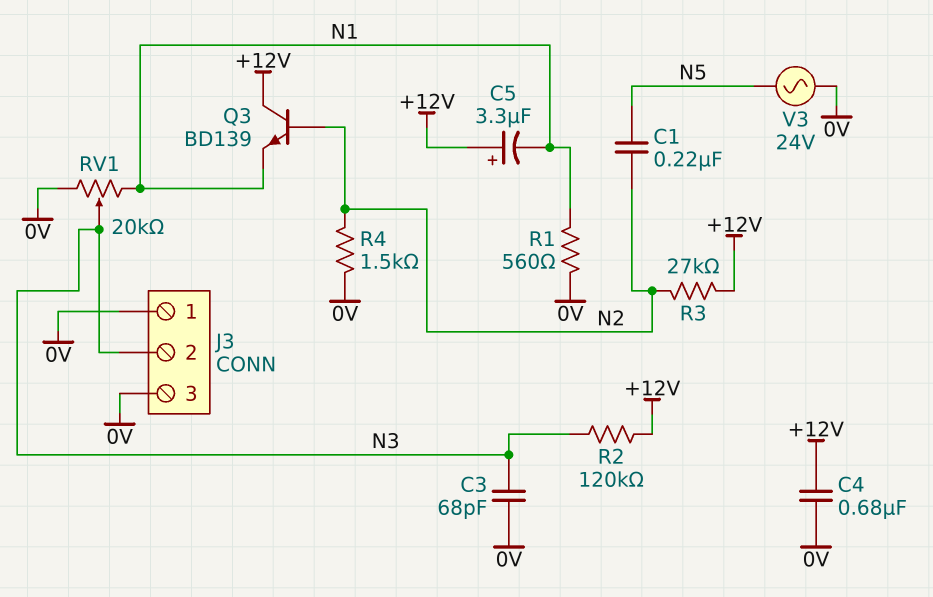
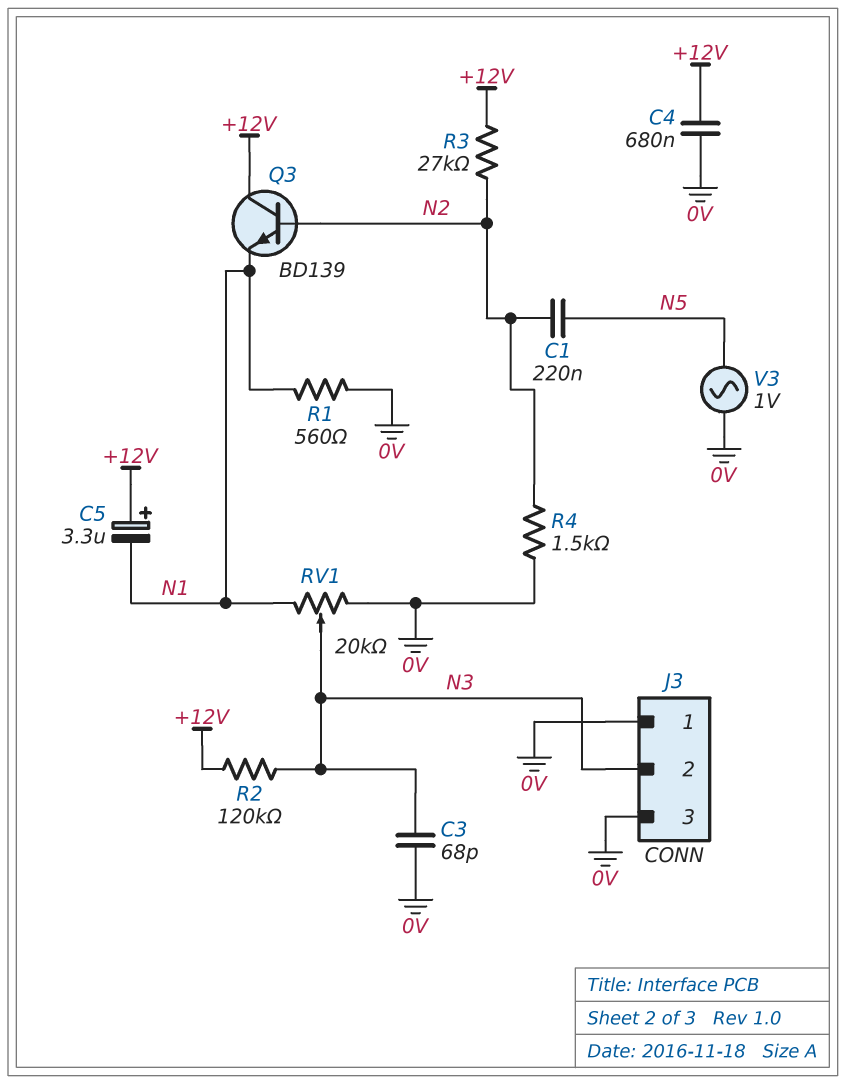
V3: AC 24V (0V, N5) -> AC 1V (0V, N5)

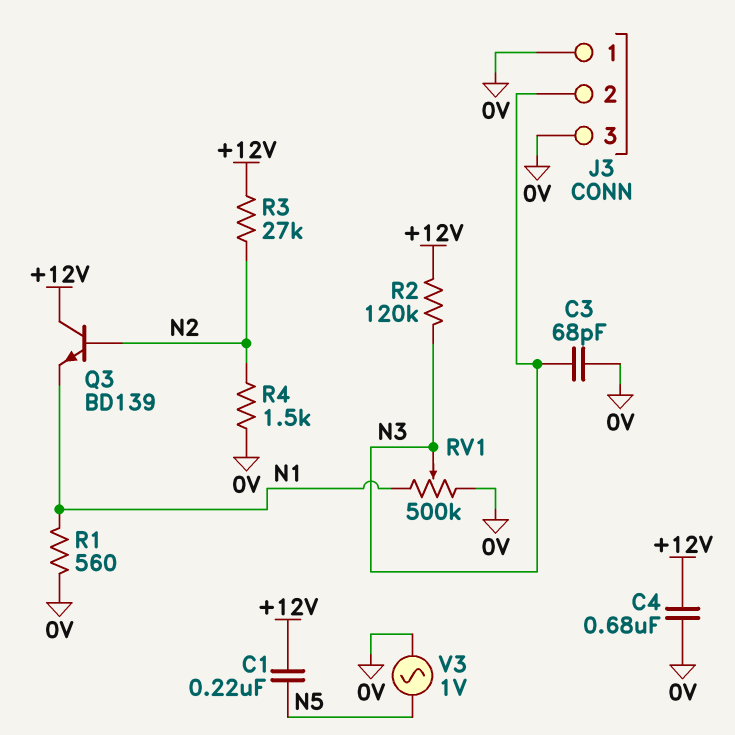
C1: 220nF (N2, N5) -> 220nF (+12V, N5)
C5: 3.3uF (plus +12V, minus N1) -> none
RV1: 20k (0V, N1, wiper N3) -> 500k (0V, N1, wiper N3)

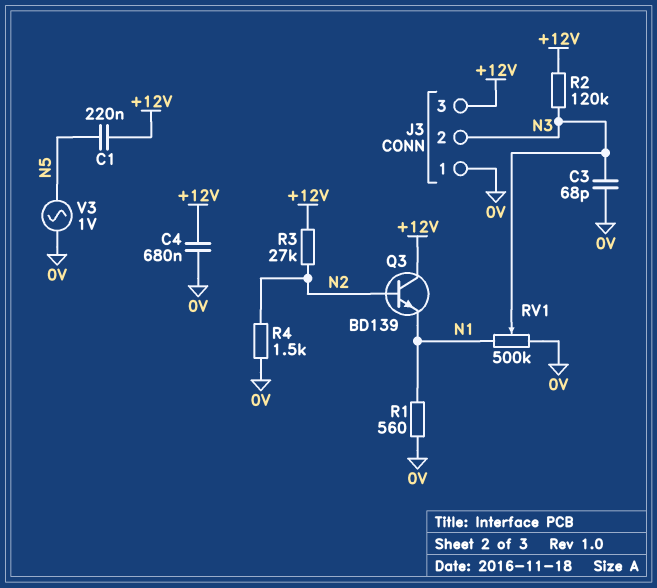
J3 pin 3: 0V -> +12V

